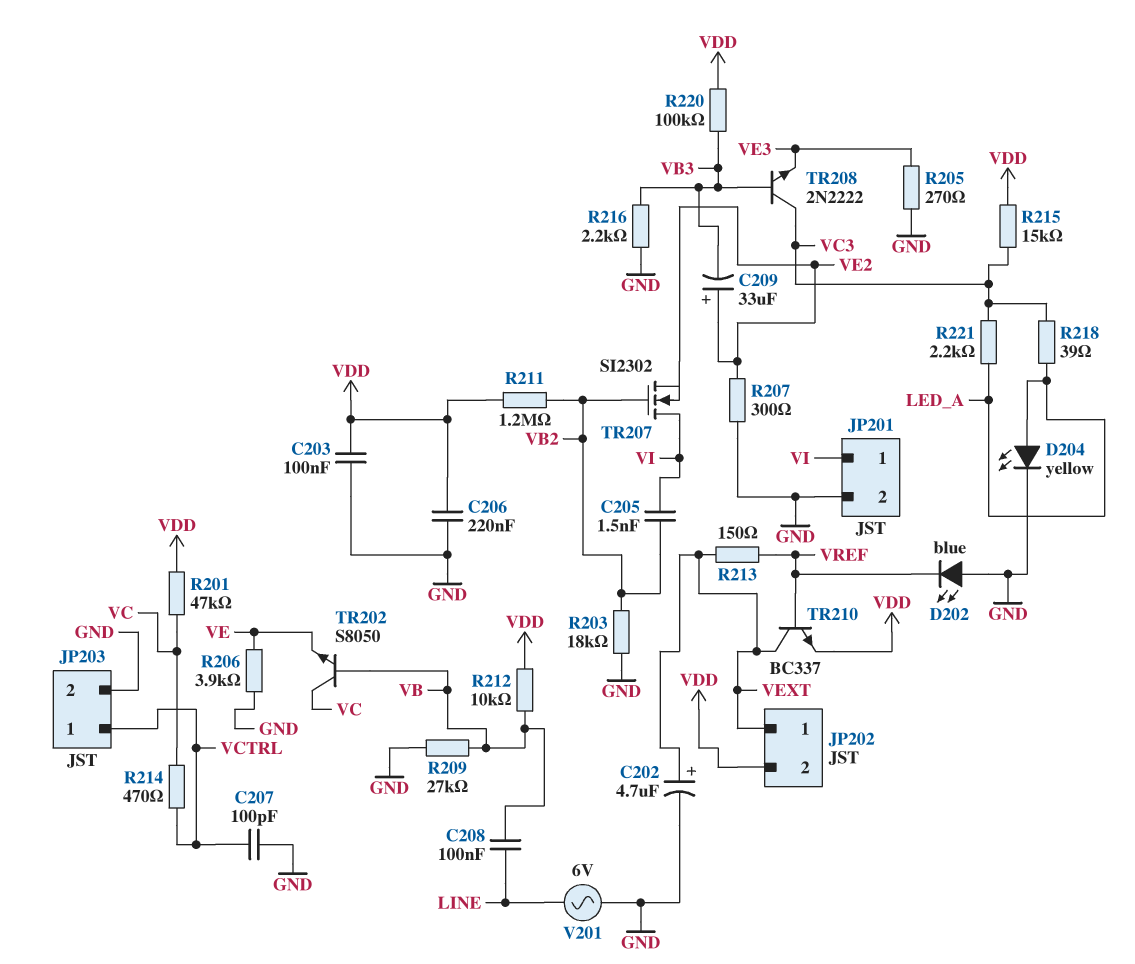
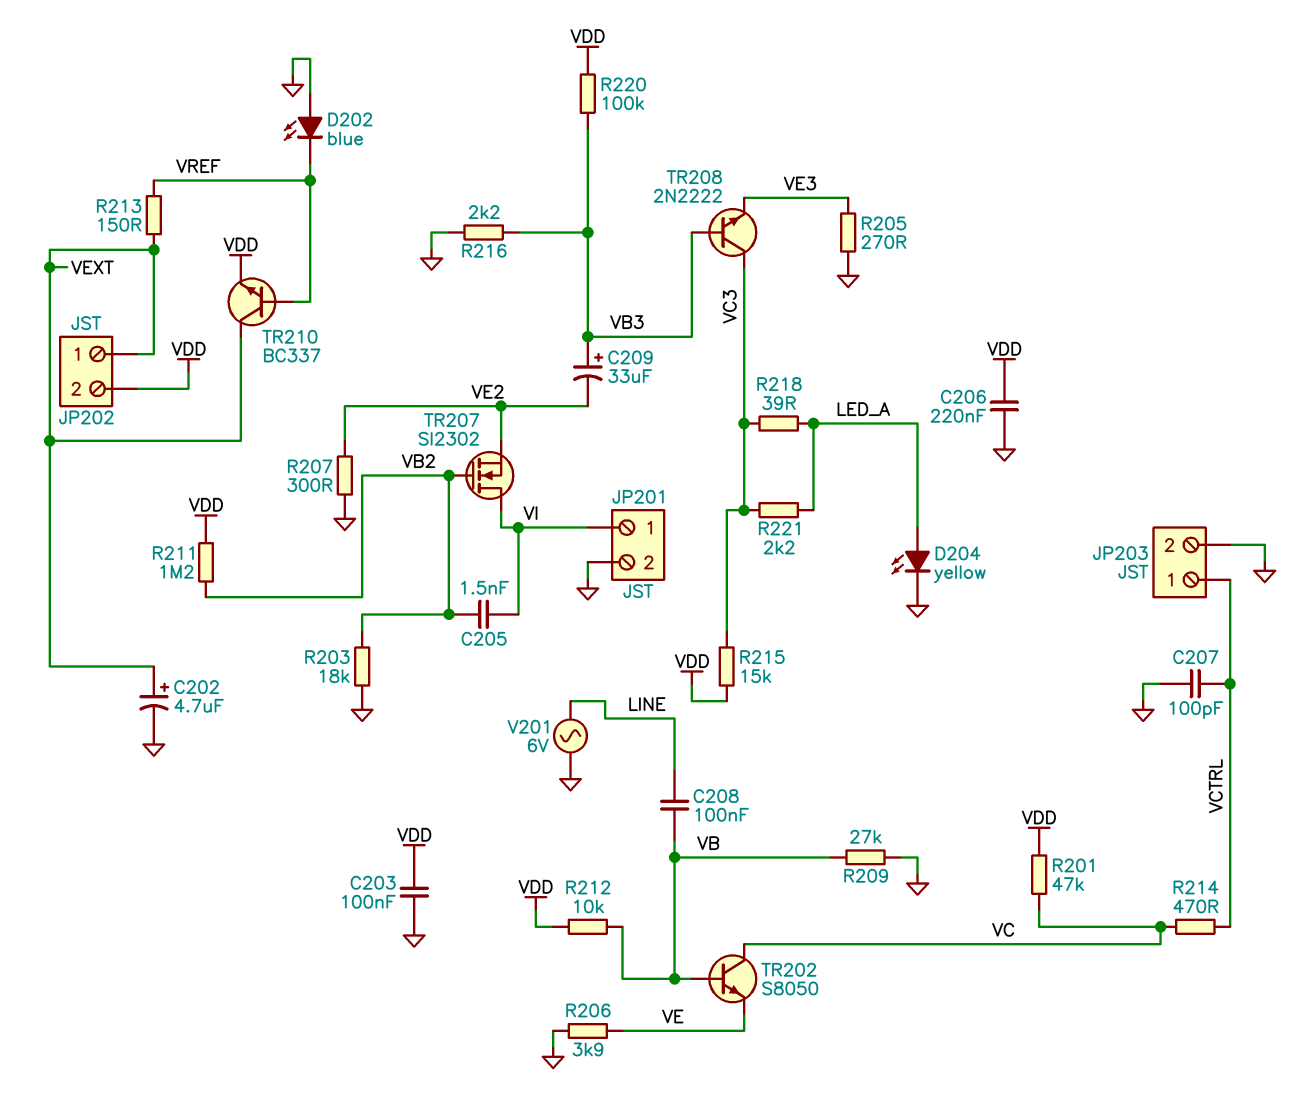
C209: 33uF (plus VE2, minus VB3) -> 33uF (plus VB3, minus VE2)

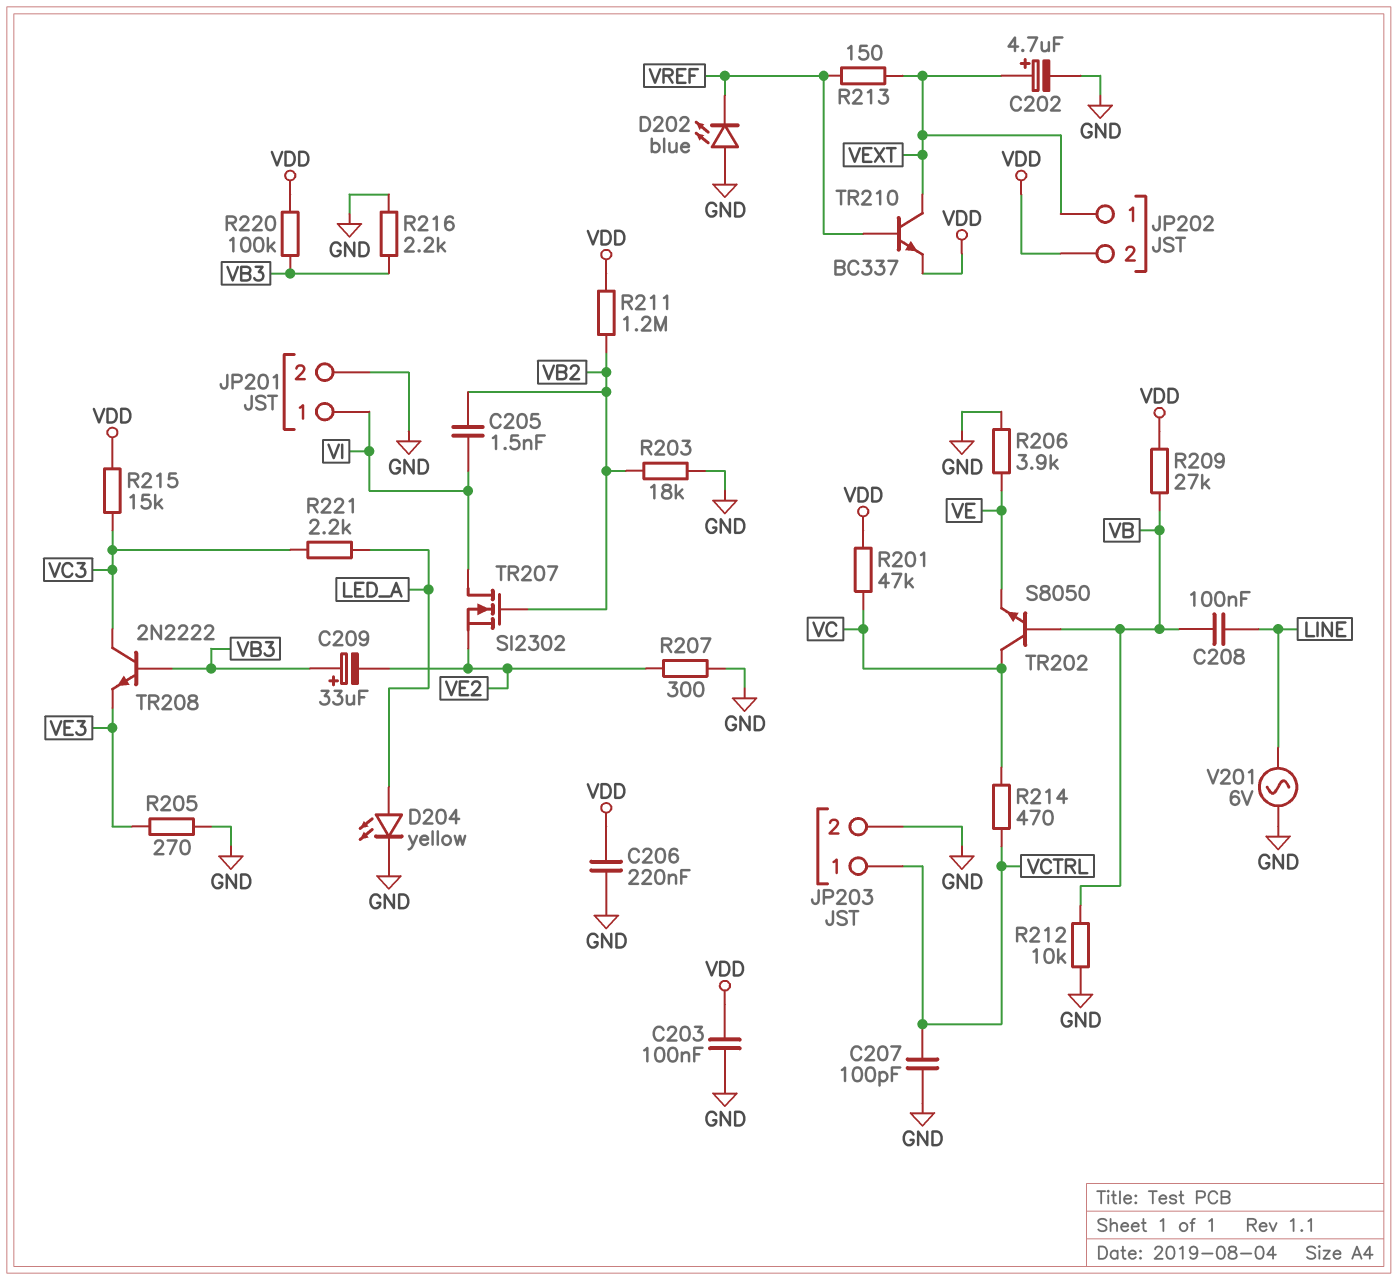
R209: 27k (GND, VB) -> 27k (VB, VDD)
R212: 10k (VB, VDD) -> 10k (GND, VB)
R218: 39 (LED_A, VC3) -> none

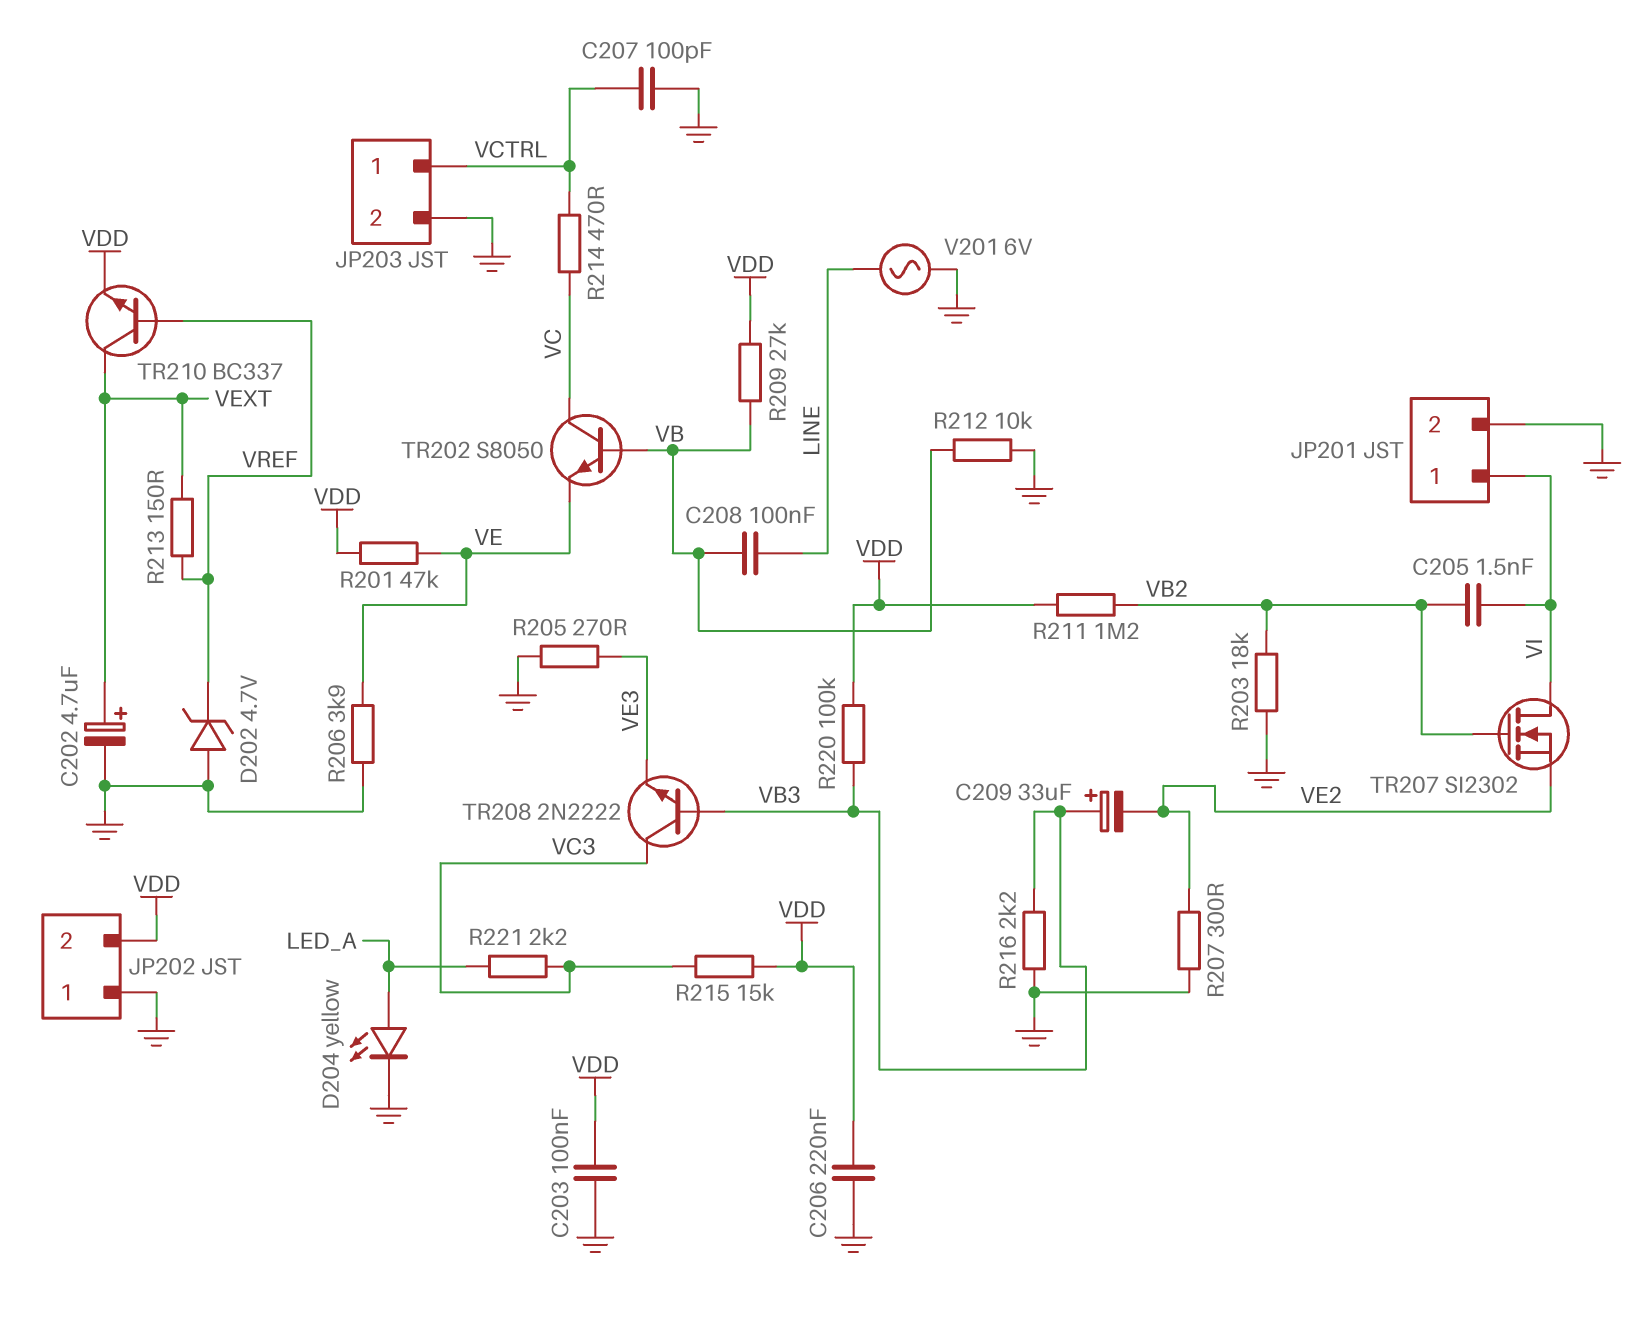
D202: LED blue (A GND, K VREF) -> zener 4.7V (A GND, K VREF)
JP202 pin 1: VEXT -> GND
R201: 47k (VC, VDD) -> 47k (VDD, VE)

